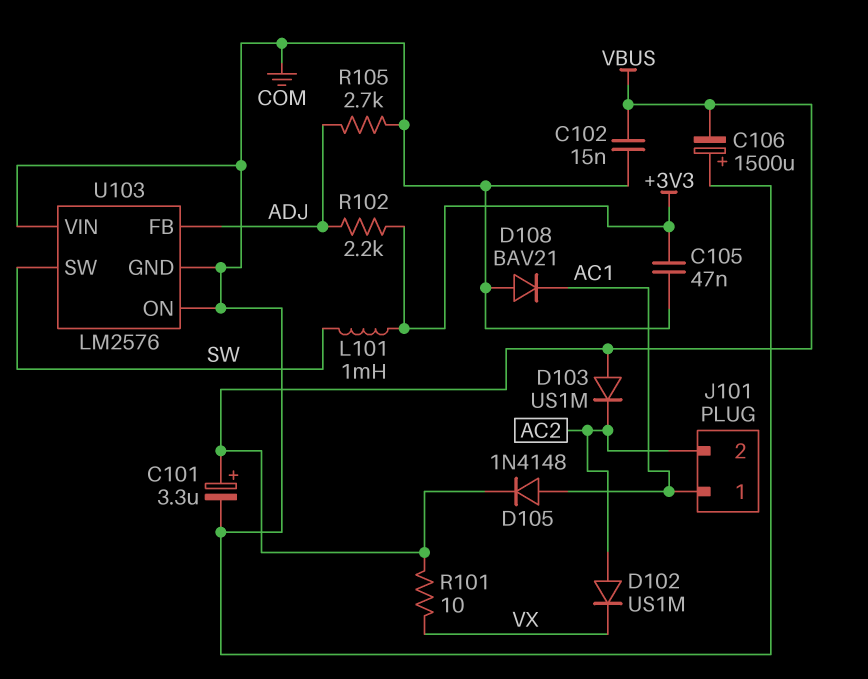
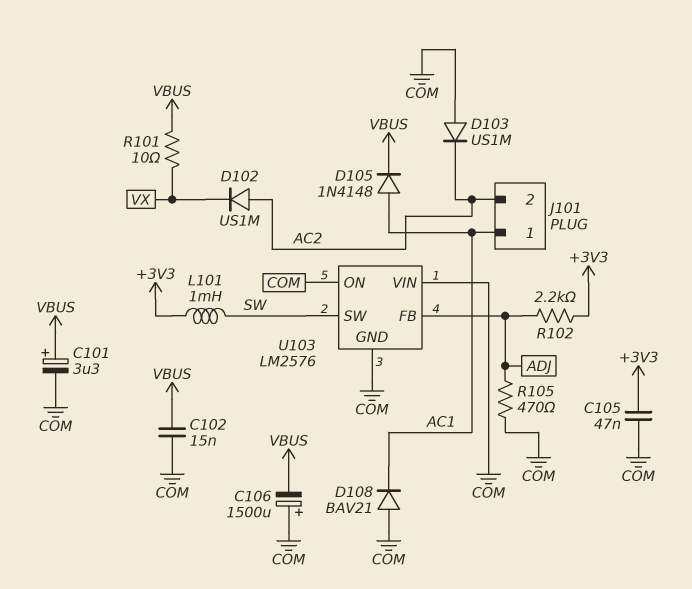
D103: diode US1M (A VBUS, K AC2) -> diode US1M (A COM, K AC2)
R105: 2.7k (ADJ, COM) -> 470 (ADJ, COM)

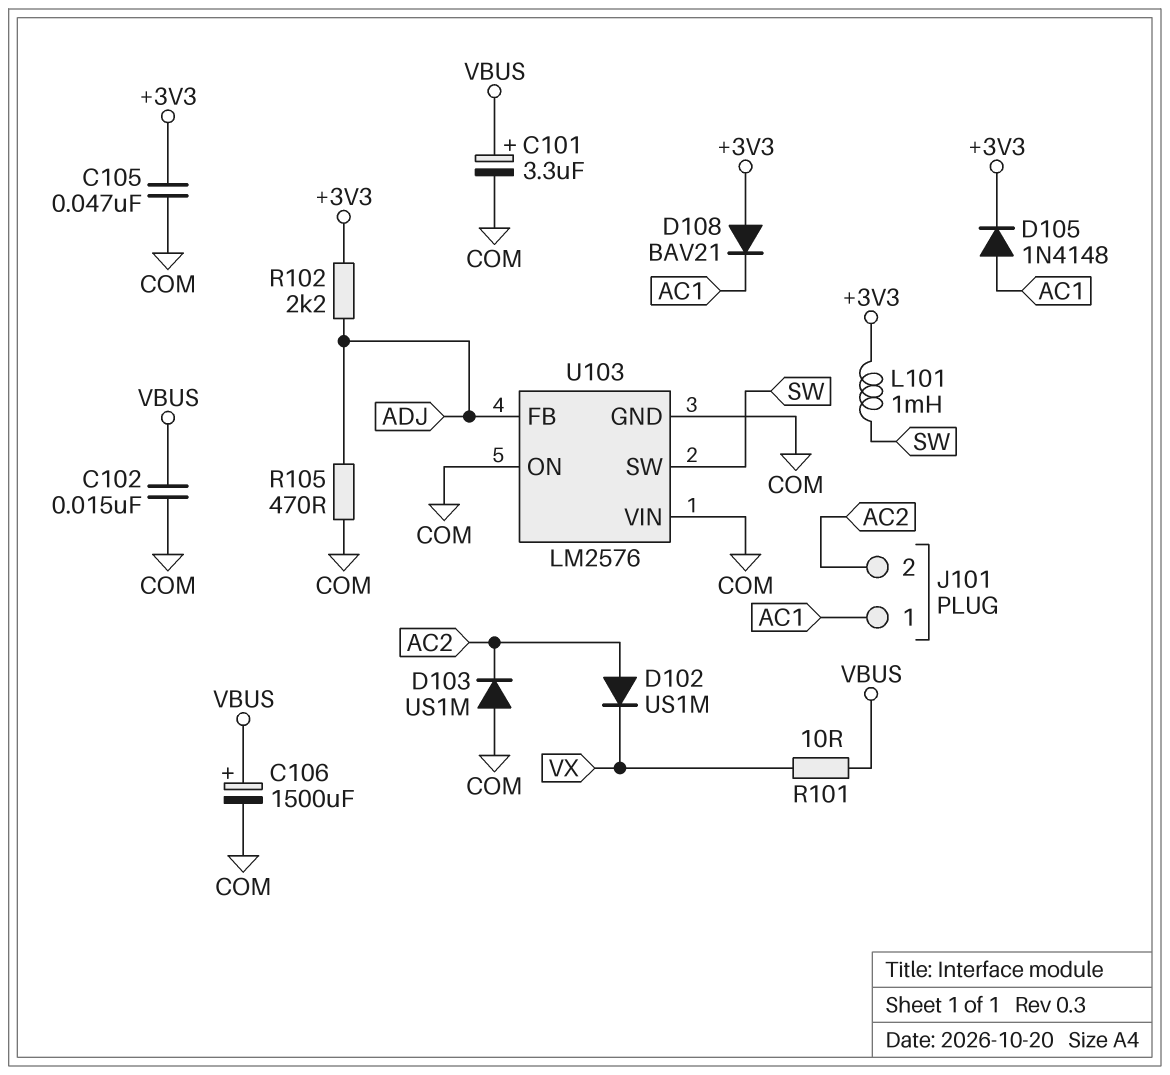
C106: 1500uF (plus COM, minus VBUS) -> 1500uF (plus VBUS, minus COM)
D105: diode 1N4148 (A AC1, K VBUS) -> diode 1N4148 (A AC1, K +3V3)
D108: diode BAV21 (A COM, K AC1) -> diode BAV21 (A +3V3, K AC1)

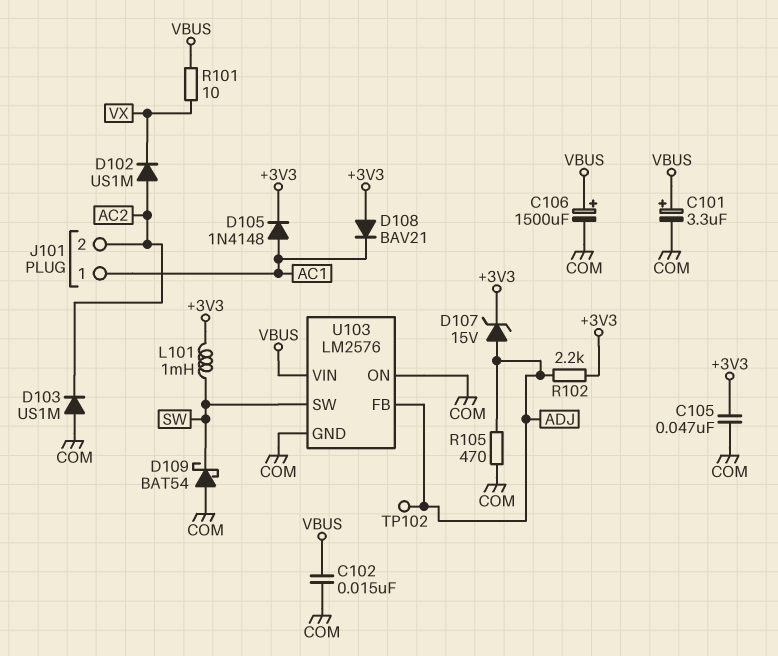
D107: none -> zener 15V (A ADJ, K +3V3)
D109: none -> schottky BAT54 (A COM, K SW)
TP102: none -> test point (ADJ)
U103 pin VIN: COM -> VBUS

